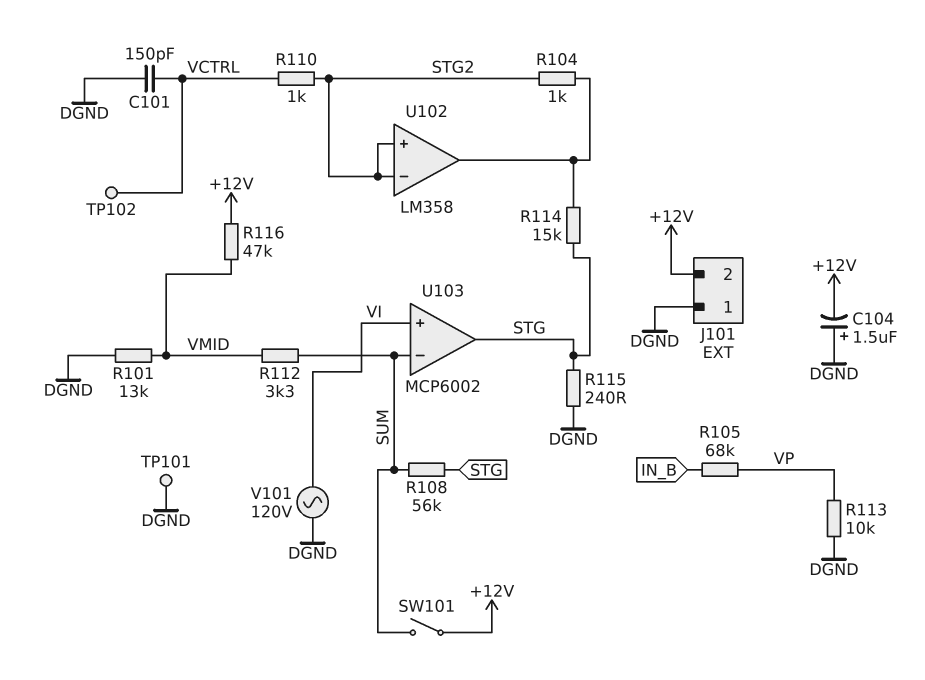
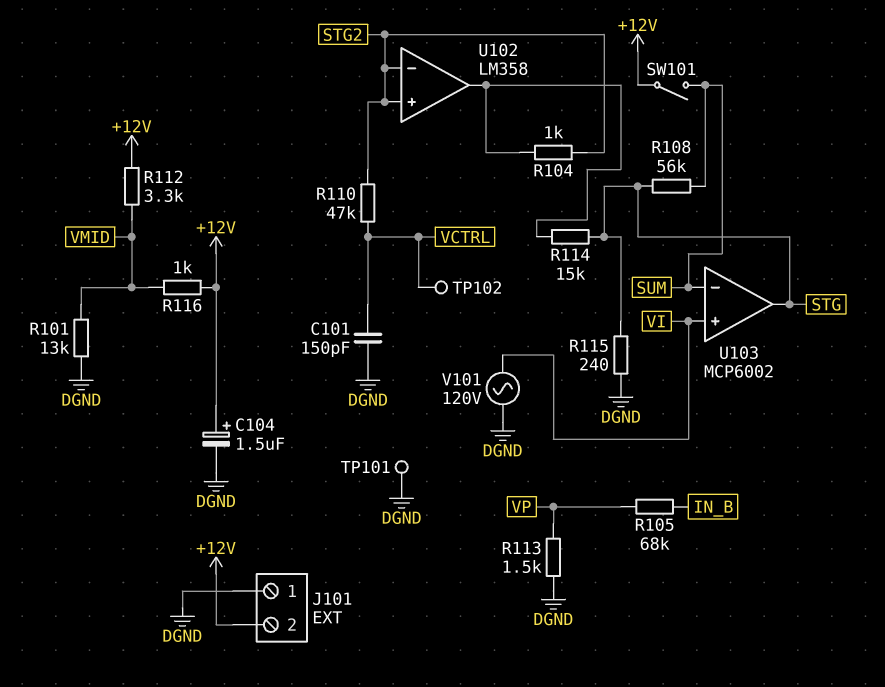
C104: 1.5uF (plus DGND, minus +12V) -> 1.5uF (plus +12V, minus DGND)
R110: 1k (STG2, VCTRL) -> 47k (STG2, VCTRL)
R112: 3.3k (SUM, VMID) -> 3.3k (+12V, VMID)
R113: 10k (DGND, VP) -> 1.5k (DGND, VP)
R116: 47k (+12V, VMID) -> 1k (+12V, VMID)

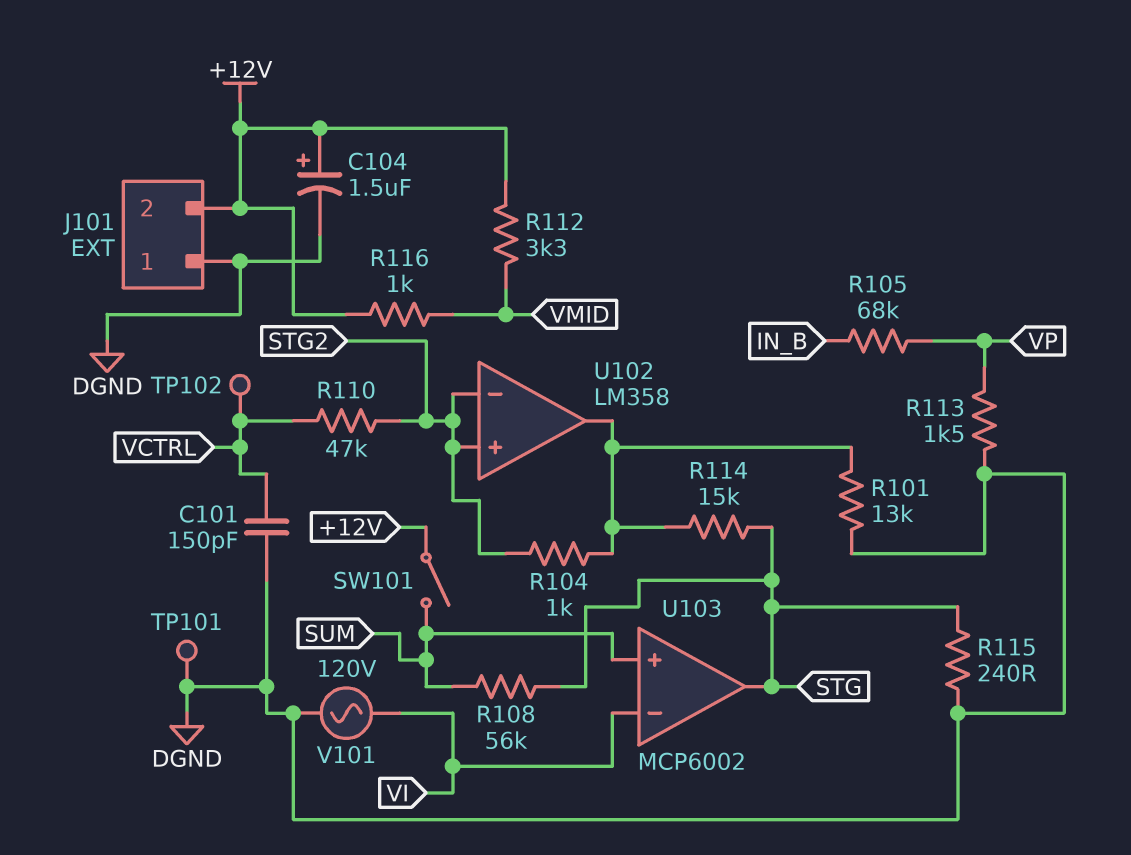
R101: 13k (DGND, VMID) -> 13k (DGND, U102/out)
U103 pin in+: VI -> SUM
U103 pin in-: SUM -> VI

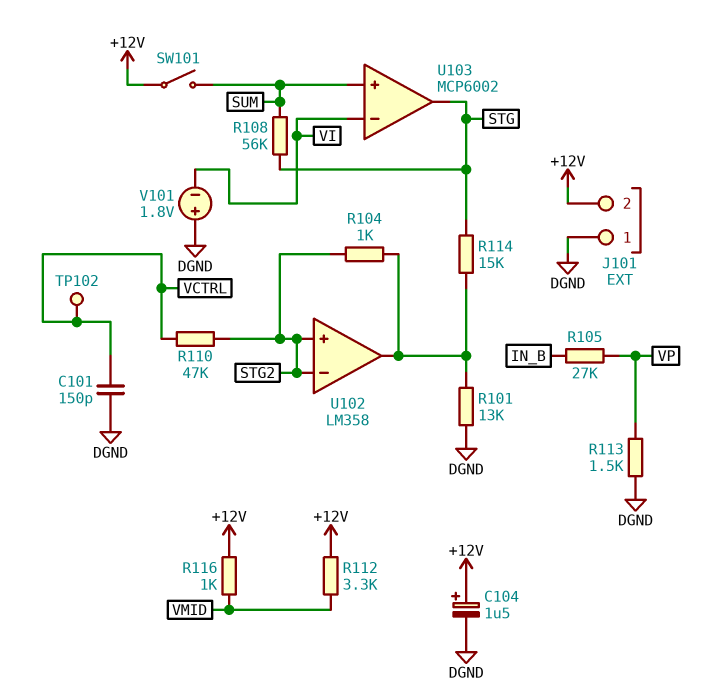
R105: 68k (IN_B, VP) -> 27k (IN_B, VP)
R115: 240 (DGND, STG) -> none
TP101: test point (DGND) -> none
V101: AC 120V (DGND, VI) -> 1.8V (plus DGND, minus VI)

